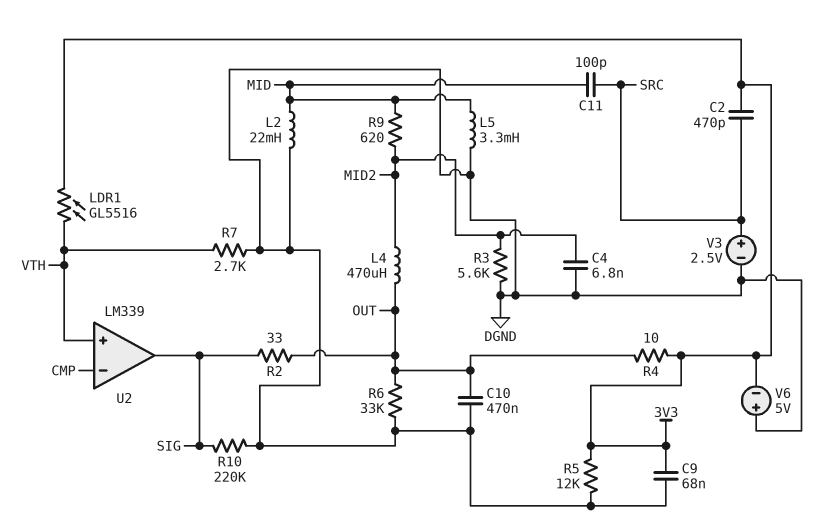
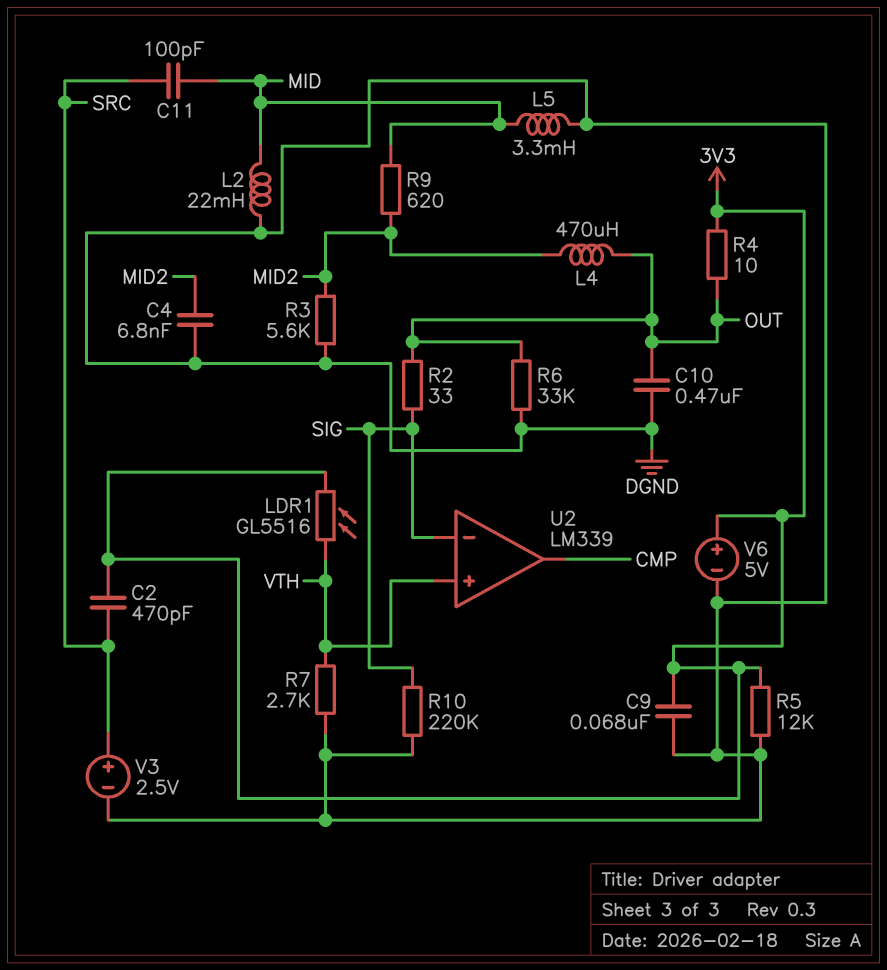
U2 pin in-: CMP -> SIG
U2 pin out: SIG -> CMP
V6: 5V (plus DGND, minus 3V3) -> 5V (plus 3V3, minus DGND)

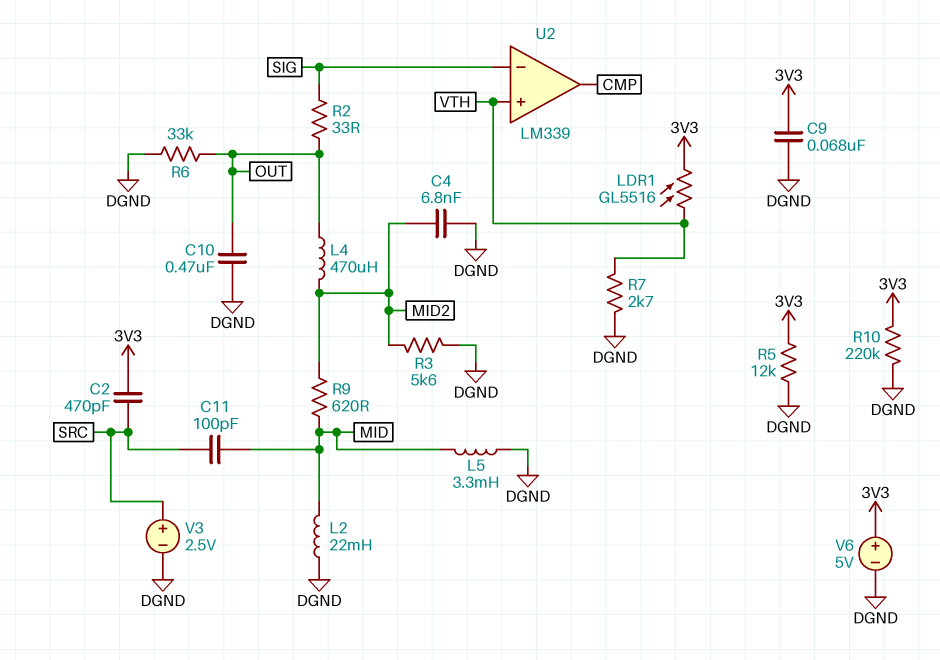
R4: 10 (3V3, OUT) -> none
R10: 220k (DGND, SIG) -> 220k (3V3, DGND)

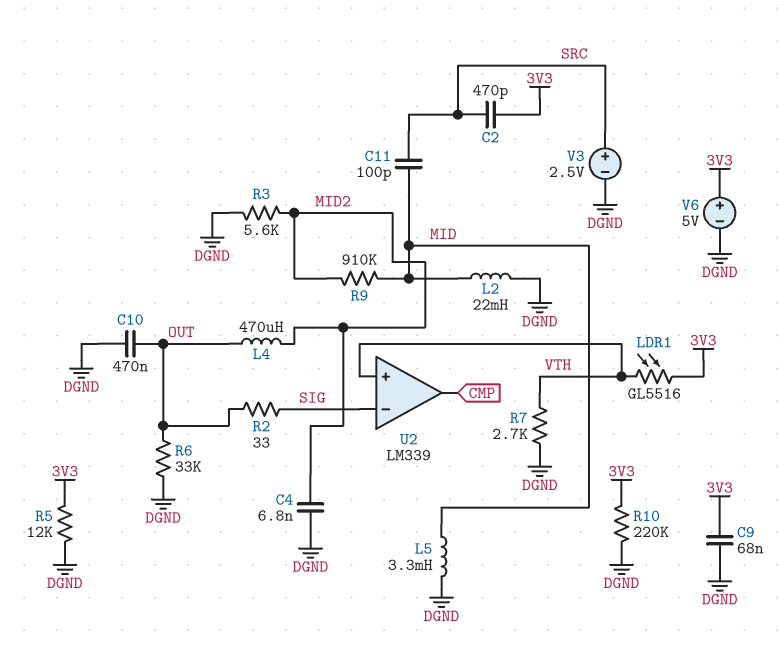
R9: 620 (MID, MID2) -> 910k (MID, MID2)

